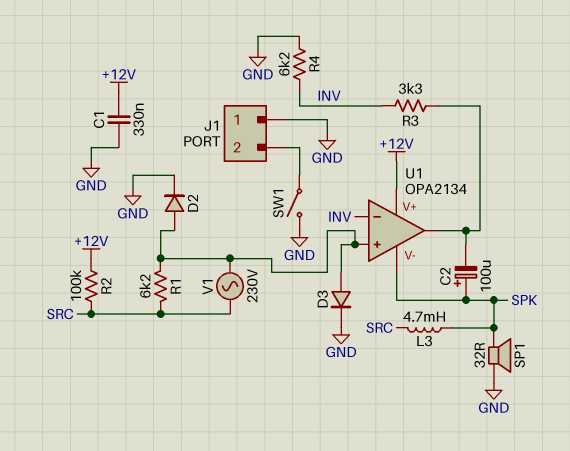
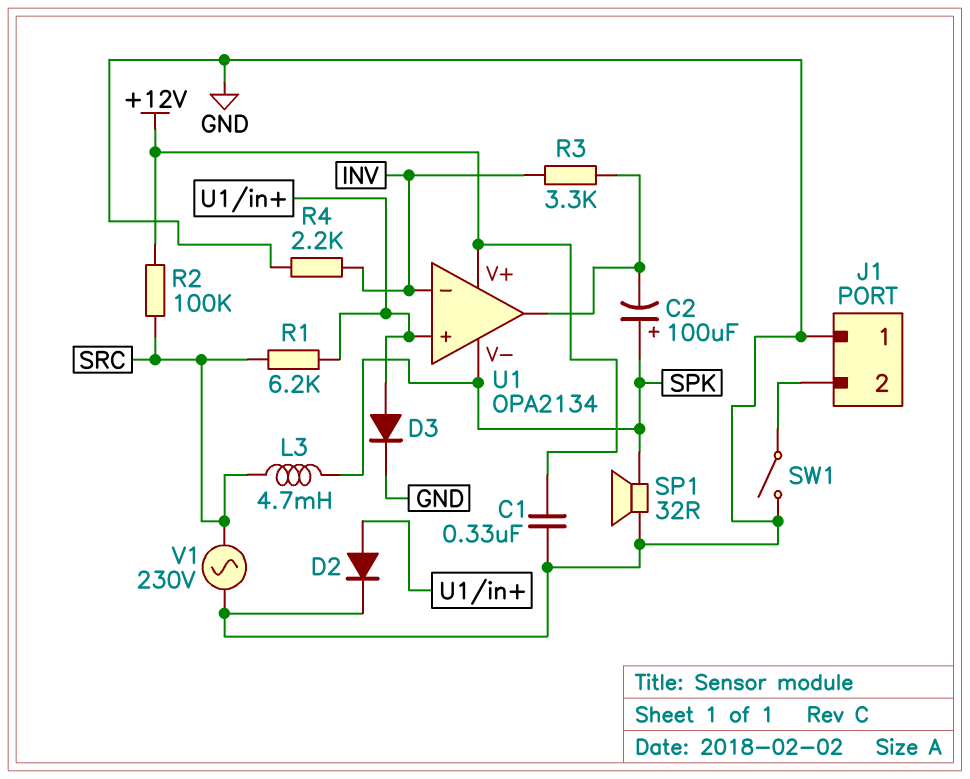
R4: 6.2k (GND, INV) -> 2.2k (GND, INV)
V1: AC 230V (SRC, U1/in+) -> AC 230V (GND, SRC)

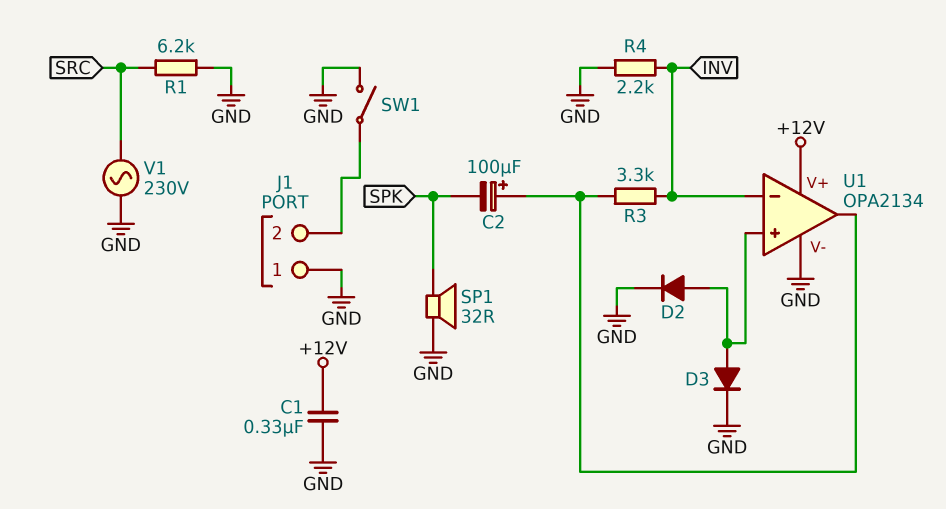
C2: 100uF (plus SPK, minus U1/out) -> 100uF (plus U1/out, minus SPK)
L3: 4.7mH (SPK, SRC) -> none
R1: 6.2k (SRC, U1/in+) -> 6.2k (GND, SRC)
R2: 100k (+12V, SRC) -> none
U1 pin V-: SPK -> GND

